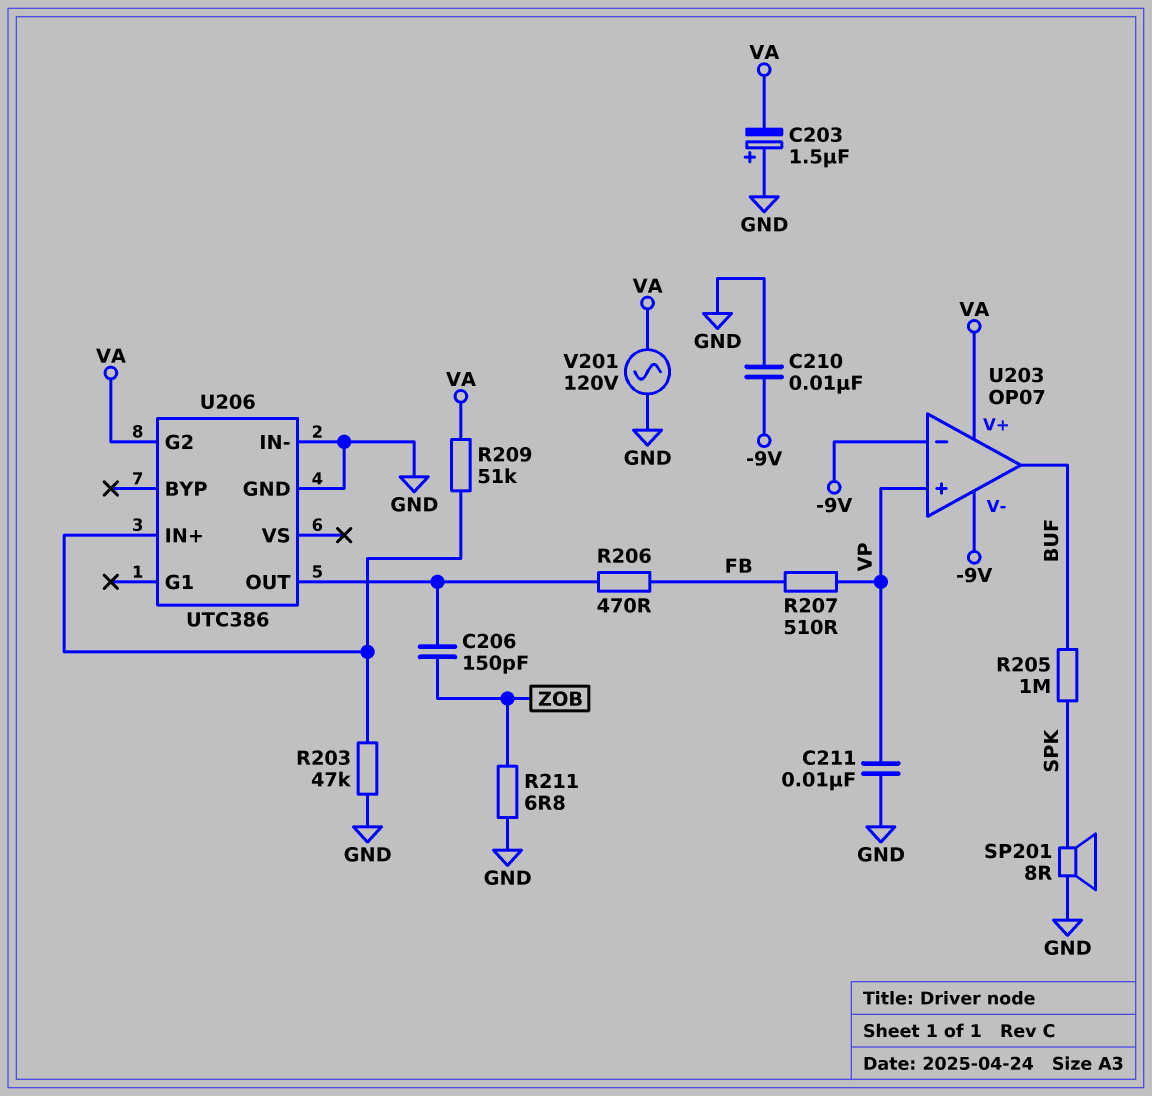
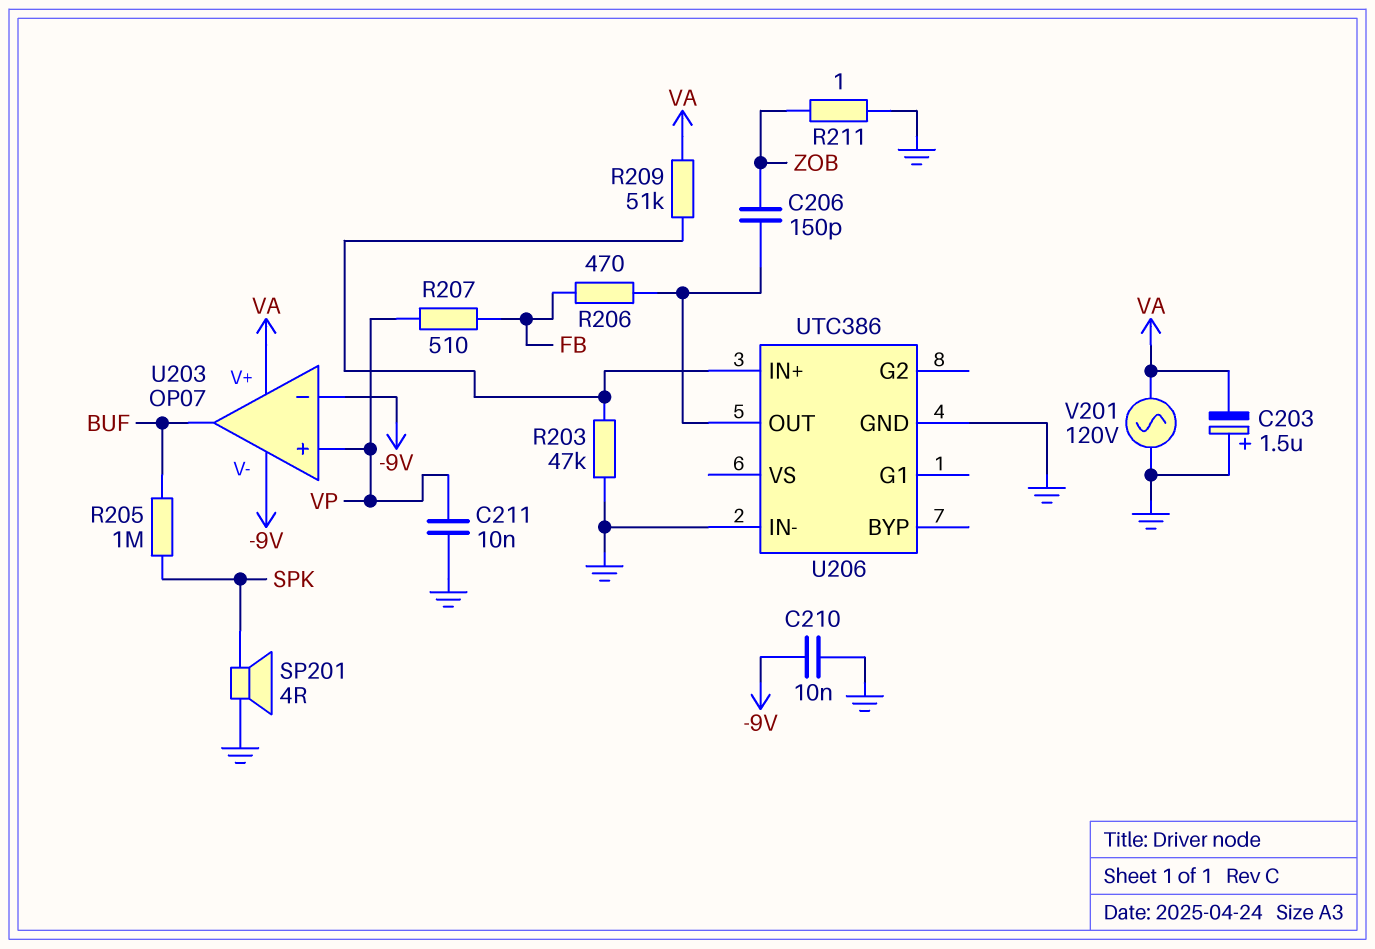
R211: 6.8 (GND, ZOB) -> 1 (GND, ZOB)
SP201: speaker 8R (GND, SPK) -> speaker 4R (GND, SPK)
U206 pin G2: VA -> none

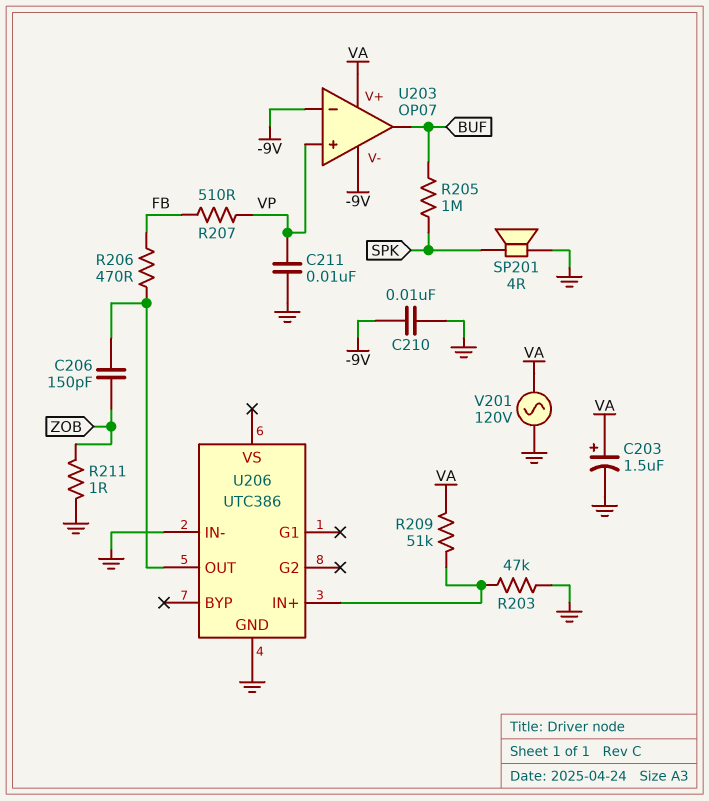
C203: 1.5uF (plus GND, minus VA) -> 1.5uF (plus VA, minus GND)

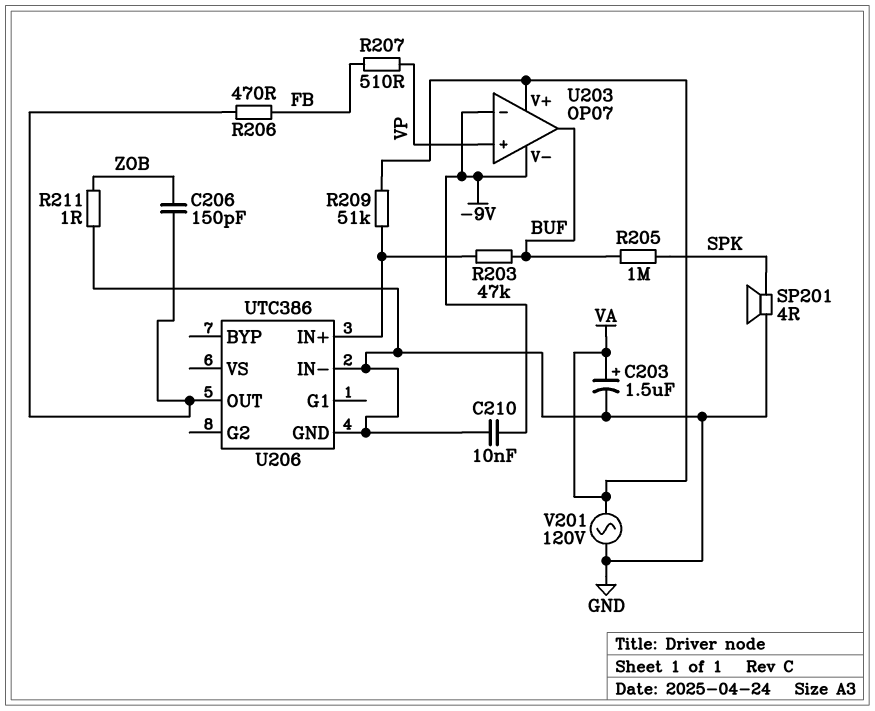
C211: 10nF (GND, VP) -> none
R203: 47k (GND, U206/IN+) -> 47k (BUF, U206/IN+)

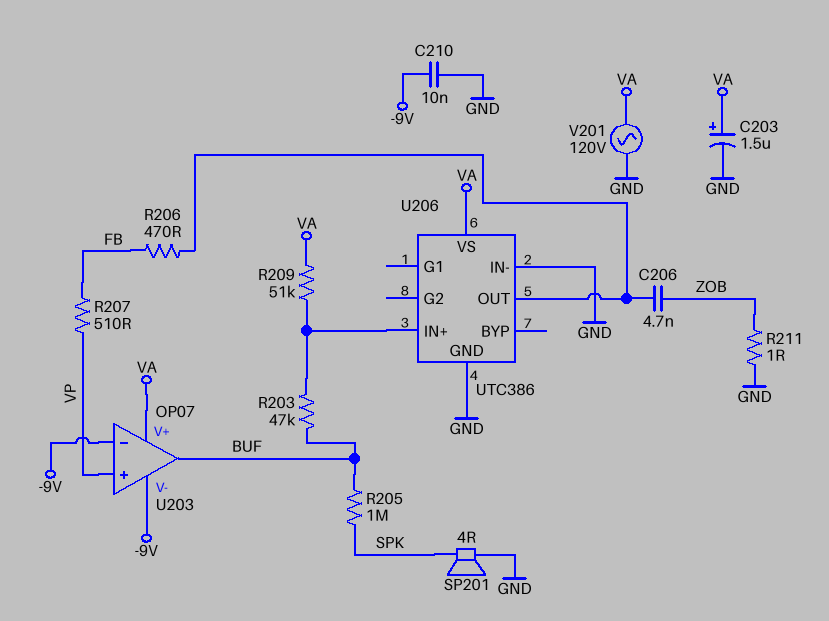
C206: 150pF (U206/OUT, ZOB) -> 4.7nF (U206/OUT, ZOB)
U206 pin VS: none -> VA

